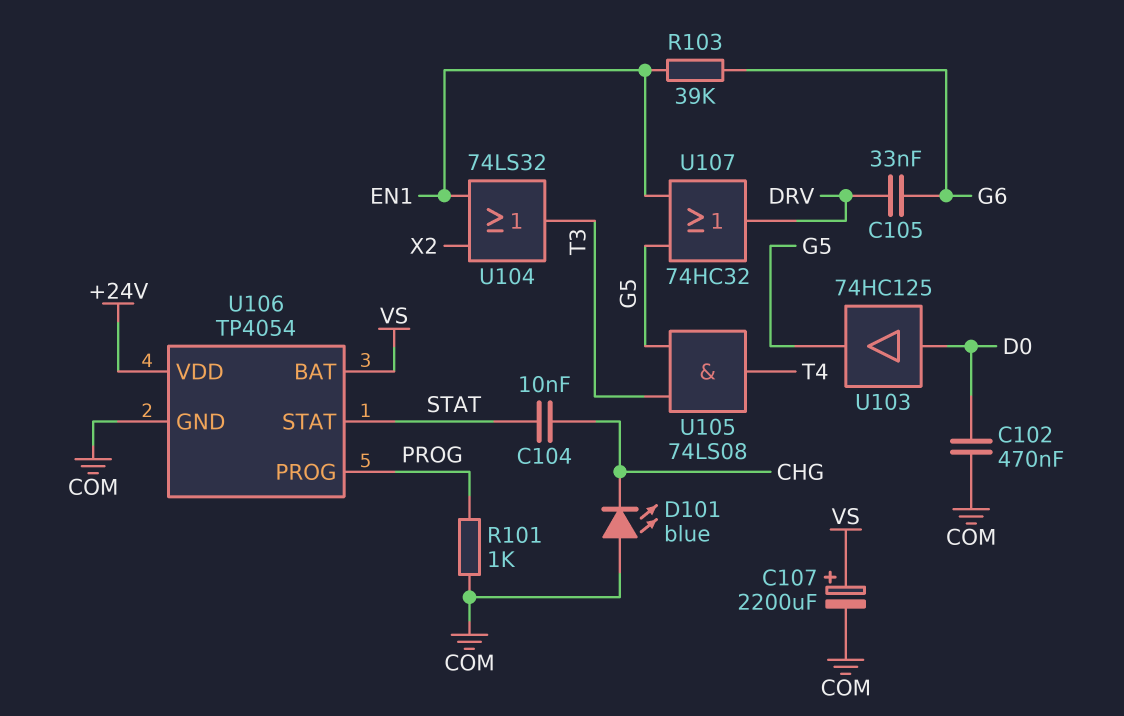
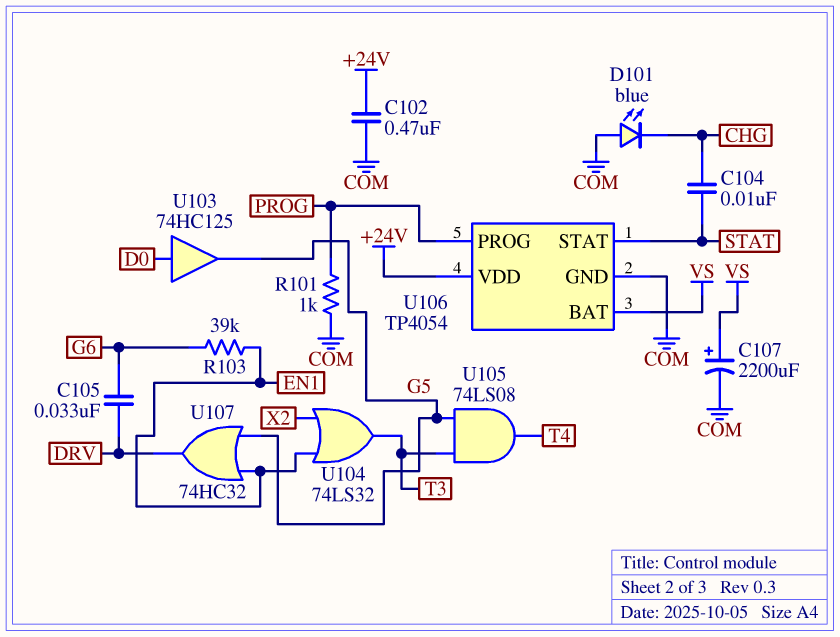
C102: 470nF (COM, D0) -> 470nF (+24V, COM)

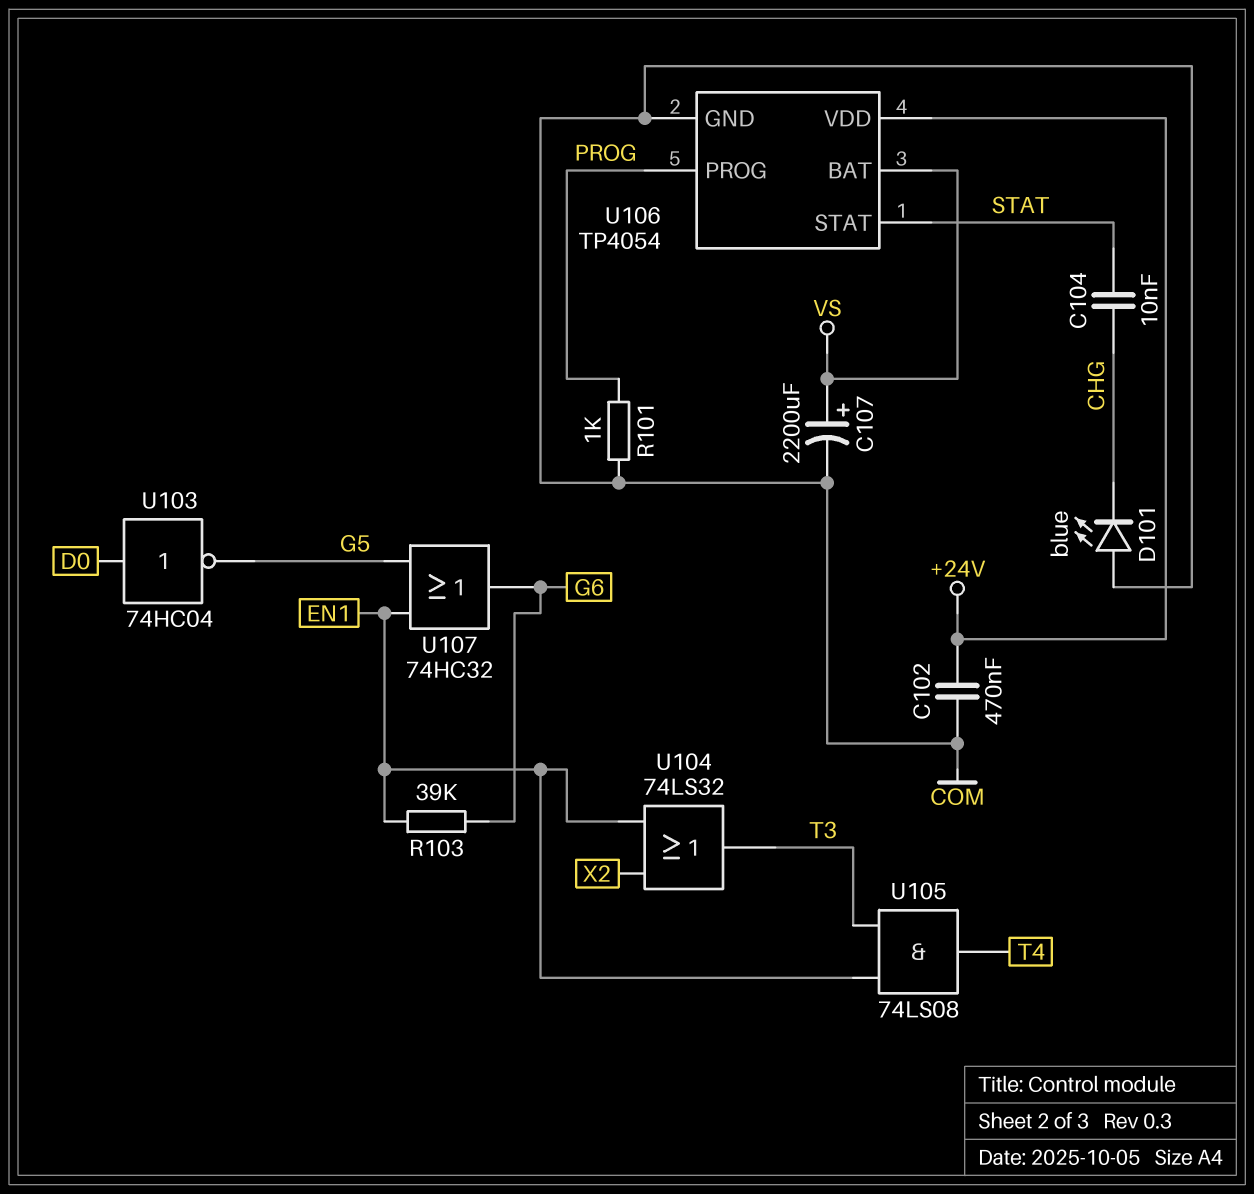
C105: 33nF (DRV, G6) -> none
U103: buffer 74HC125 (in D0, out G5) -> NOT 74HC04 (in D0, out G5)
U105: AND 74LS08 (in G5, in T3, out T4) -> AND 74LS08 (in EN1, in T3, out T4)
U107: OR 74HC32 (in EN1, in G5, out DRV) -> OR 74HC32 (in EN1, in G5, out G6)

